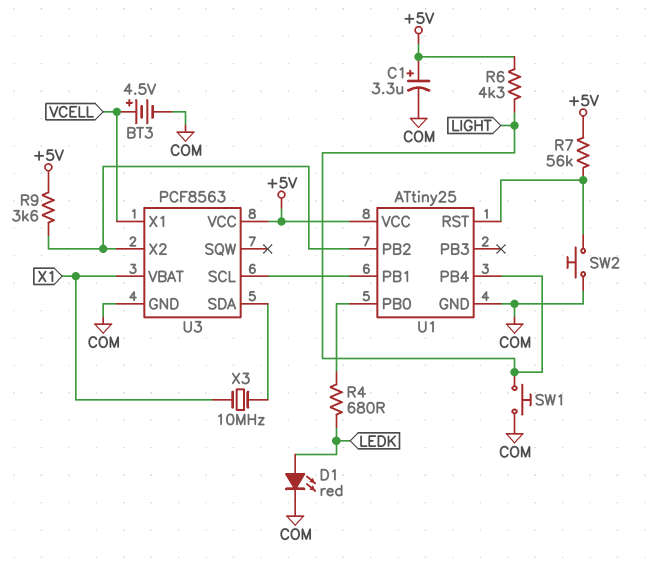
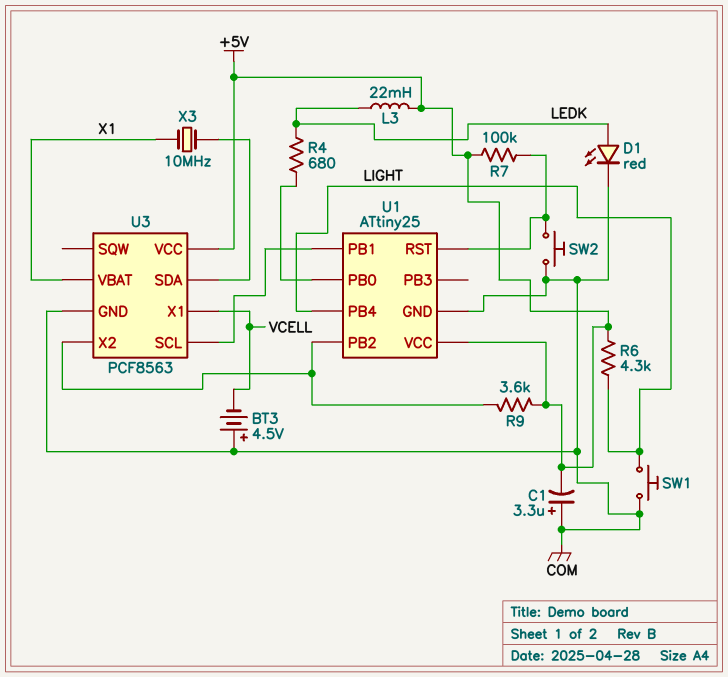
BT3: 4.5V (plus VCELL, minus COM) -> 4.5V (plus COM, minus VCELL)
C1: 3.3uF (plus +5V, minus COM) -> 3.3uF (plus COM, minus +5V)
L3: none -> 22mH (+5V, LEDK)
R7: 56k (+5V, U1/RST) -> 100k (+5V, U1/RST)

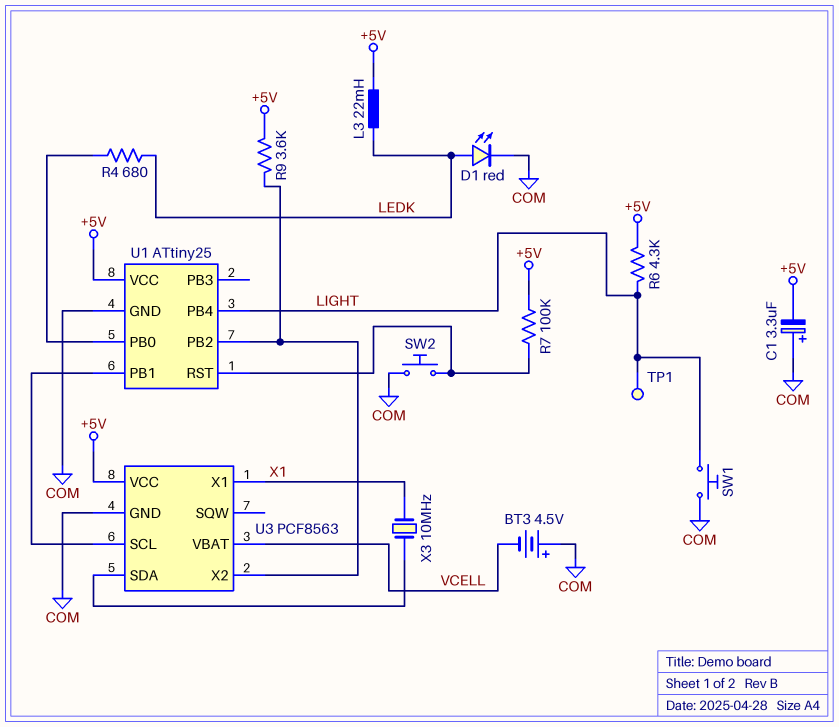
TP1: none -> test point (LIGHT)
U3 pin VBAT: X1 -> VCELL
U3 pin X1: VCELL -> X1

